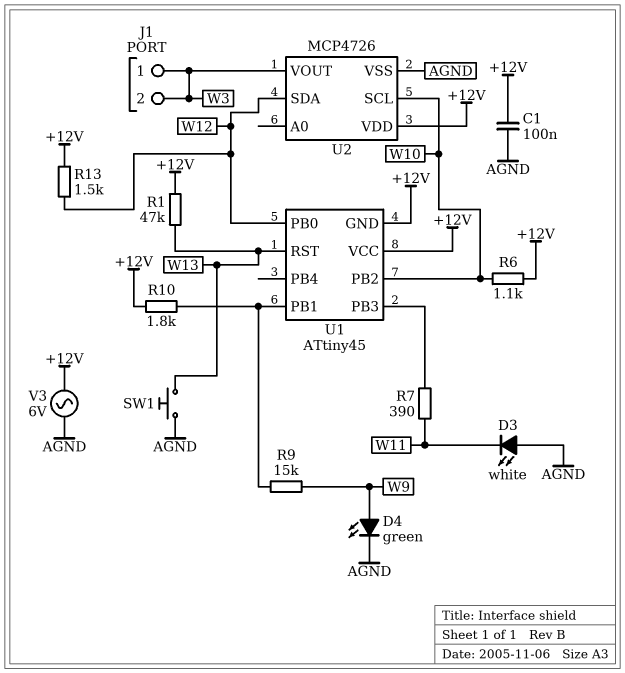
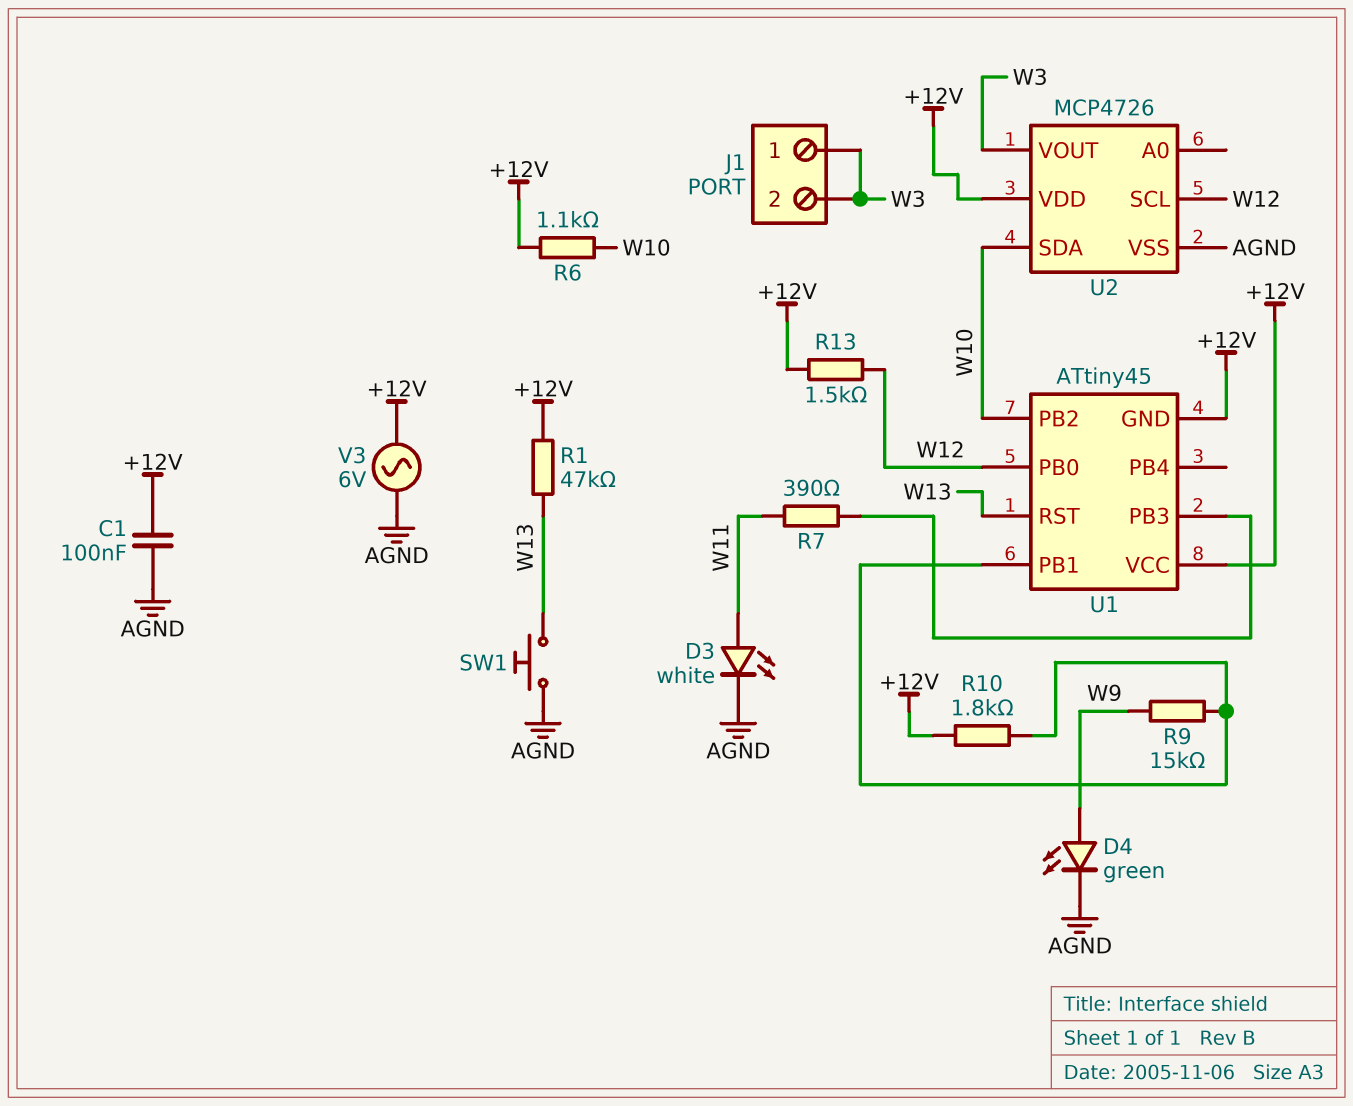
D3: LED white (A AGND, K W11) -> LED white (A W11, K AGND)
U2 pin SCL: W10 -> W12
U2 pin SDA: W12 -> W10

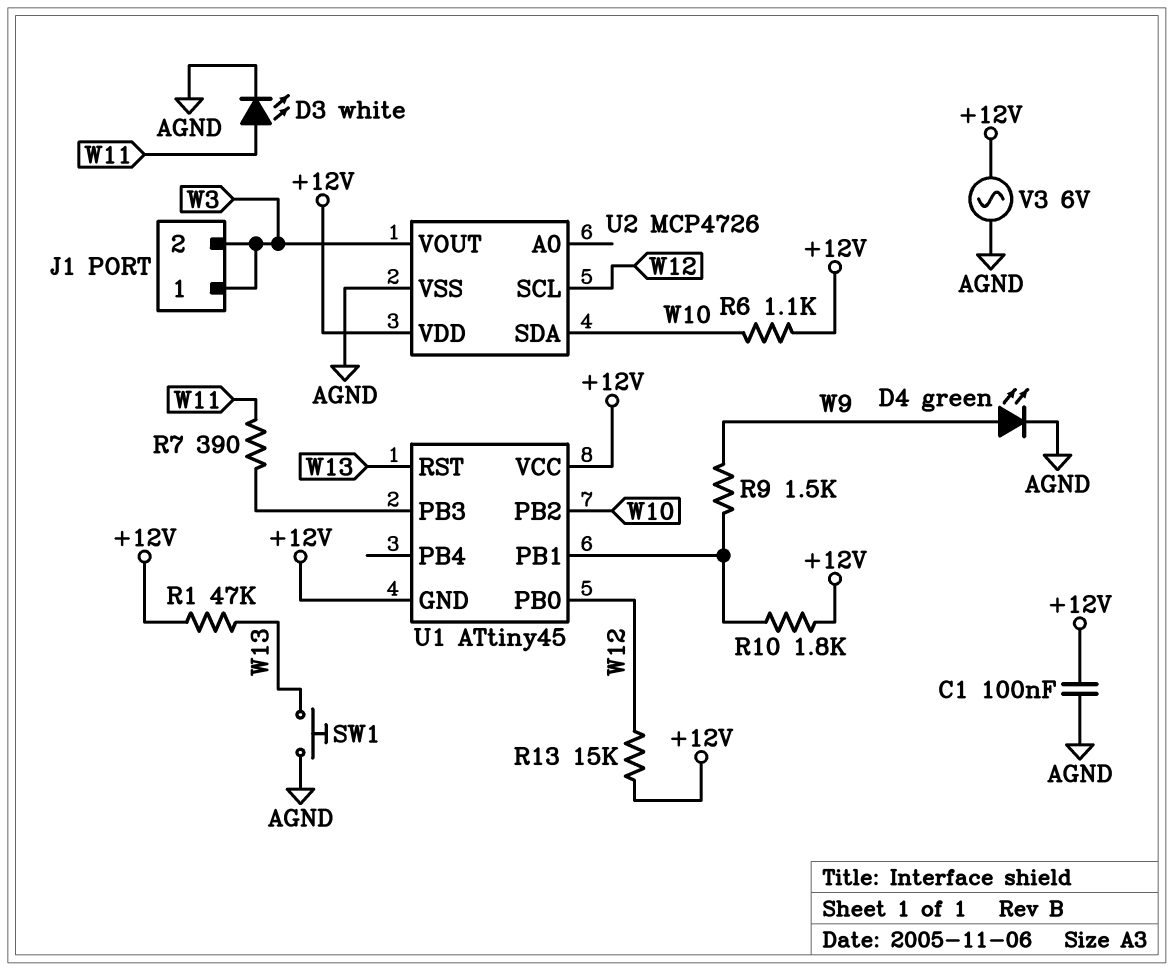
R9: 15k (U1/PB1, W9) -> 1.5k (U1/PB1, W9)
R13: 1.5k (+12V, W12) -> 15k (+12V, W12)

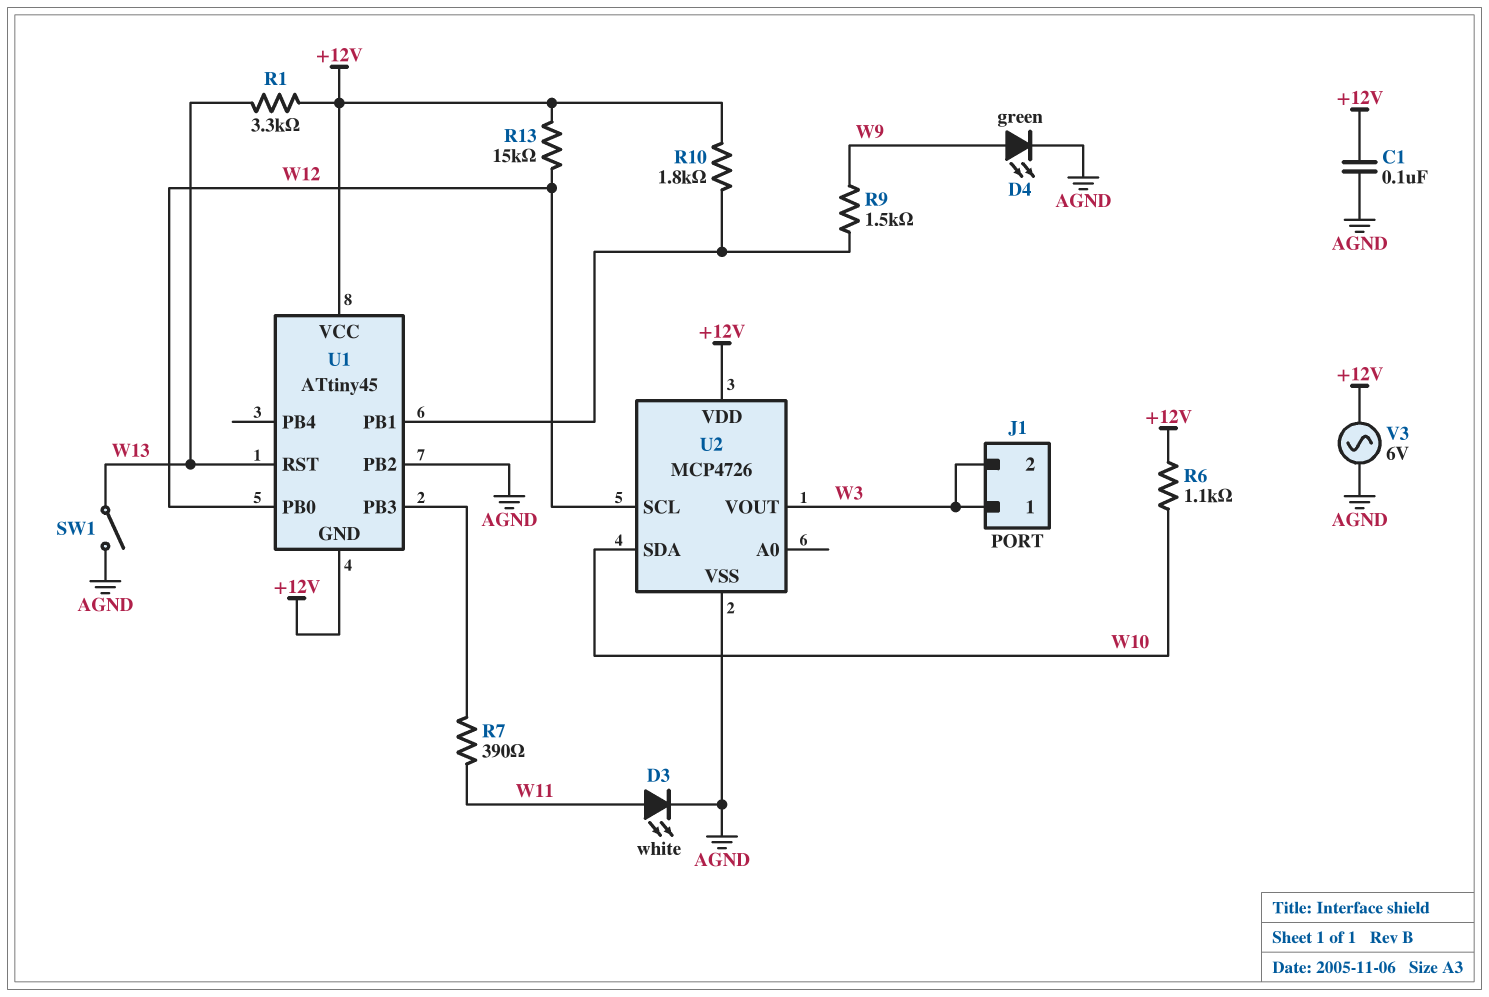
R1: 47k (+12V, W13) -> 3.3k (+12V, W13)
SW1: button (AGND, W13) -> switch (AGND, W13)
U1 pin PB2: W10 -> AGND

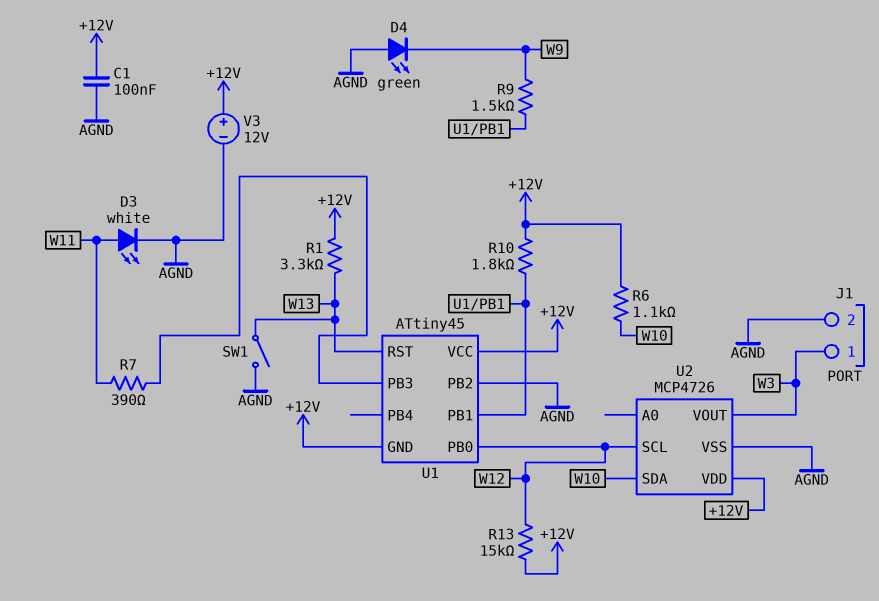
D4: LED green (A W9, K AGND) -> LED green (A AGND, K W9)
J1 pin 2: W3 -> AGND
V3: AC 6V (+12V, AGND) -> 12V (plus +12V, minus AGND)

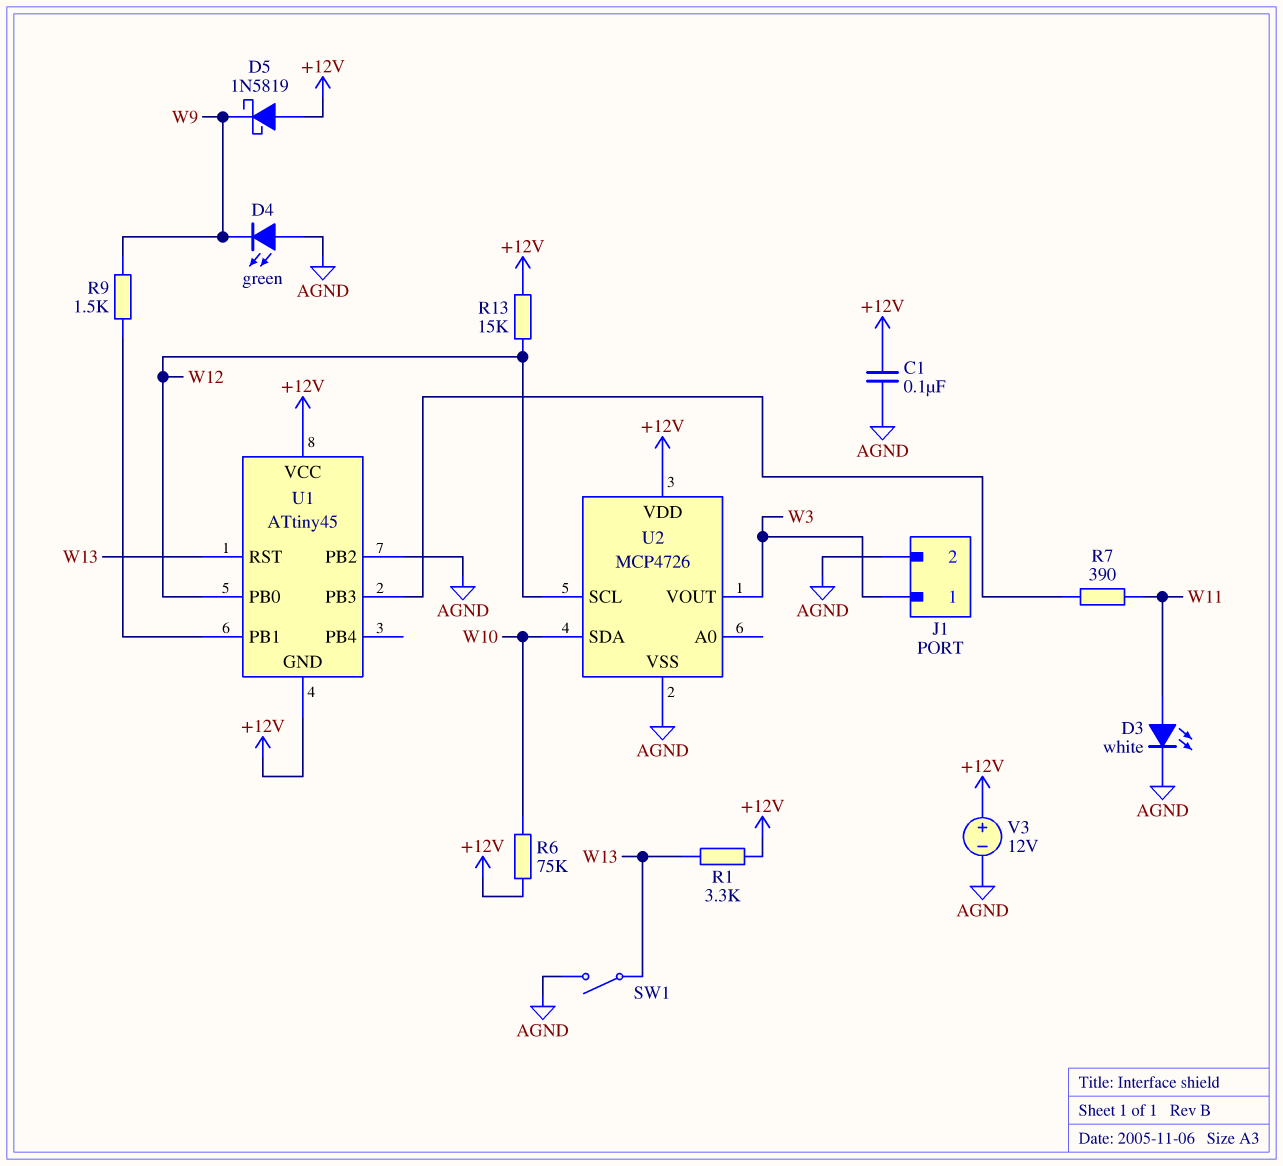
D5: none -> schottky 1N5819 (A +12V, K W9)
R6: 1.1k (+12V, W10) -> 75k (+12V, W10)
R10: 1.8k (+12V, U1/PB1) -> none

